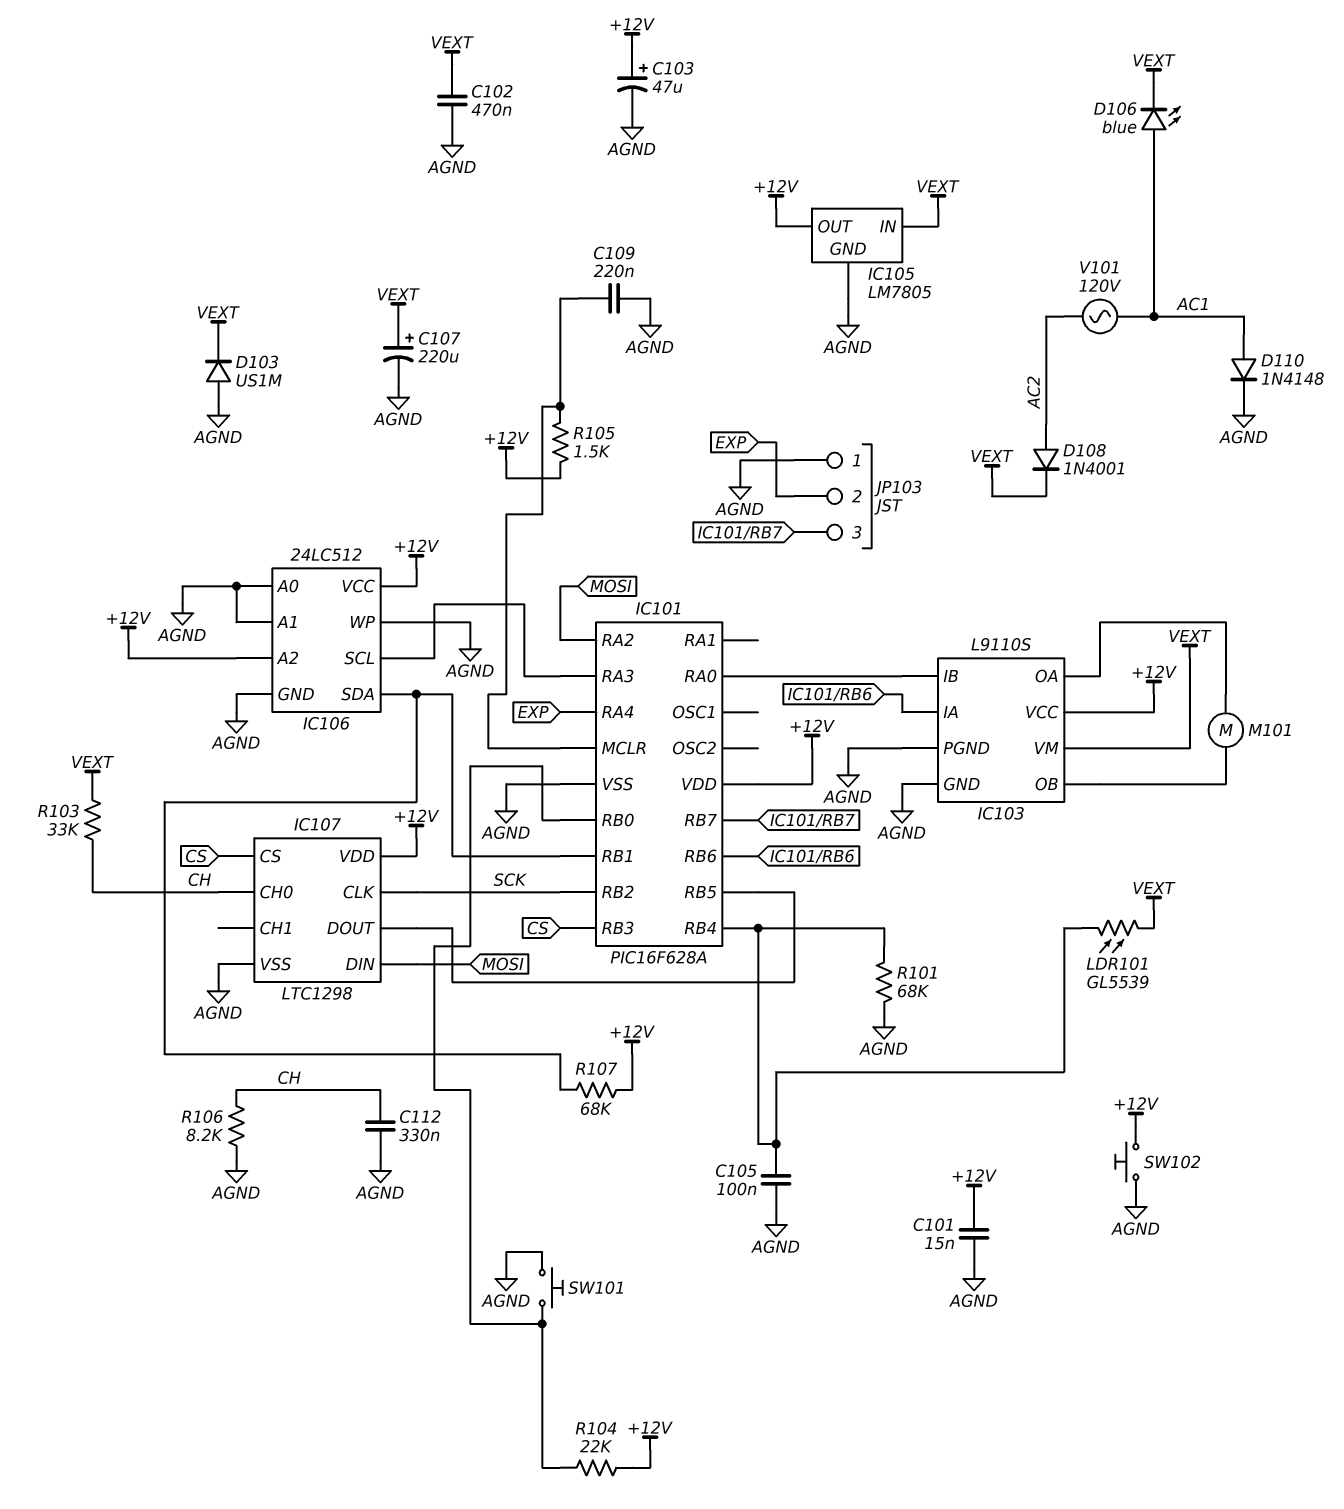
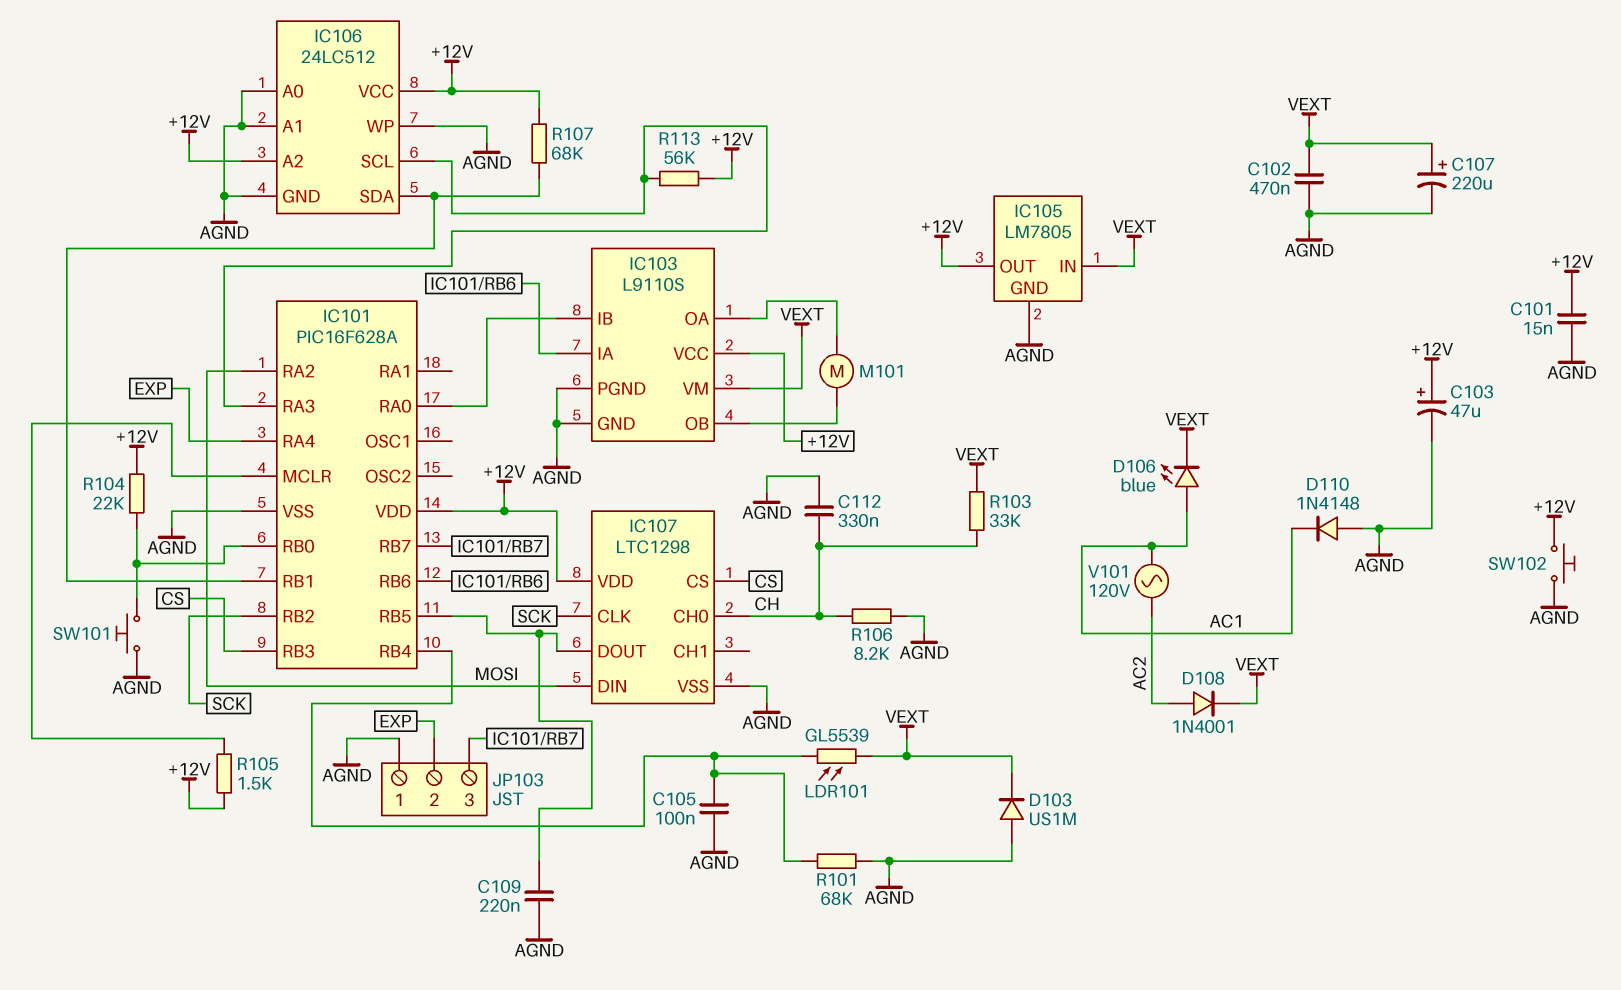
C109: 220nF (AGND, IC101/MCLR) -> 220nF (AGND, IC101/RB5)
D110: diode 1N4148 (A AC1, K AGND) -> diode 1N4148 (A AGND, K AC1)
R113: none -> 56k (+12V, IC101/RA3)

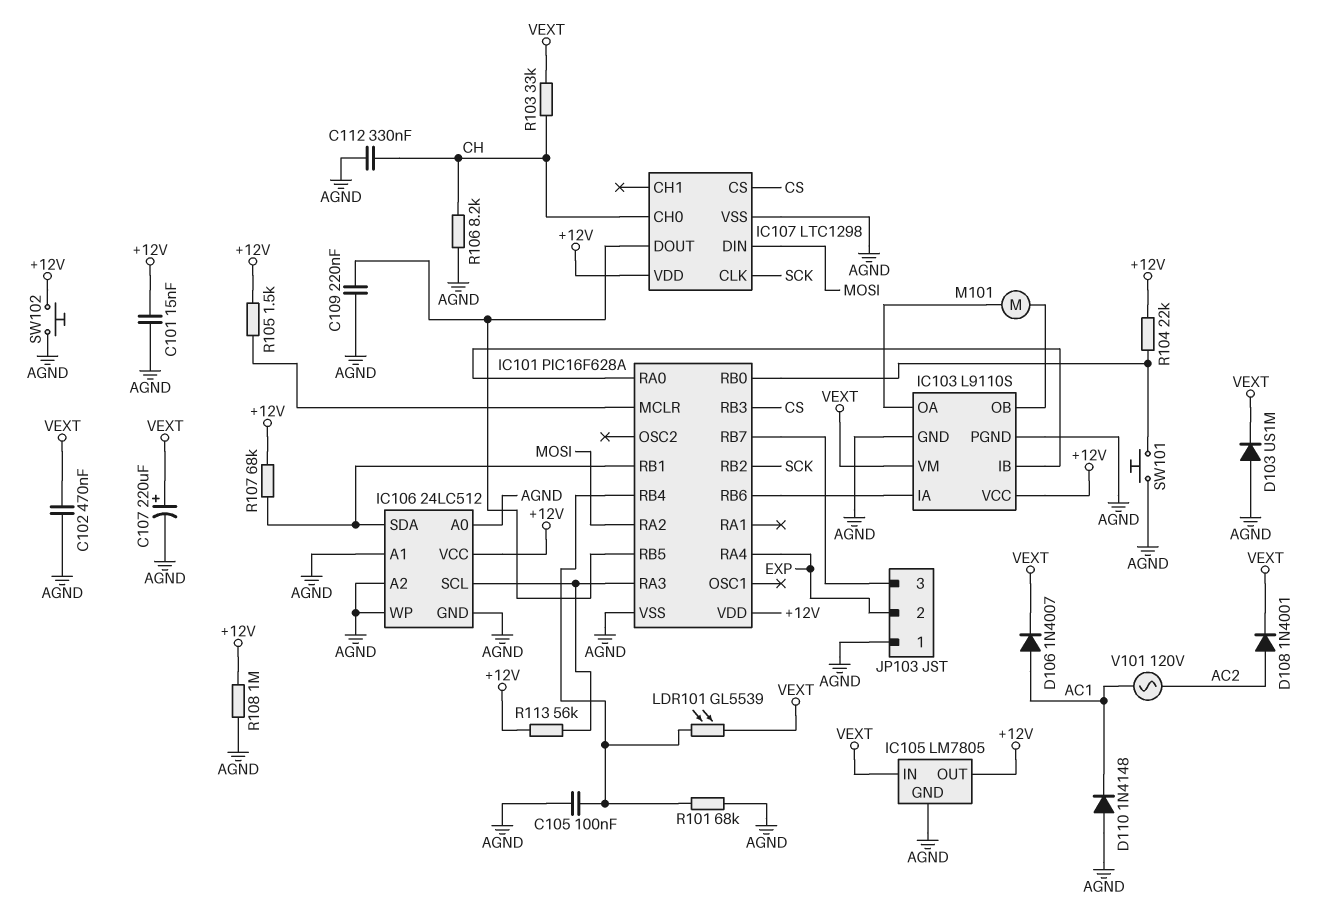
C103: 47uF (plus +12V, minus AGND) -> none
D106: LED blue (A AC1, K VEXT) -> diode 1N4007 (A AC1, K VEXT)
IC106 pin A2: +12V -> AGND
R108: none -> 1M (+12V, AGND)

